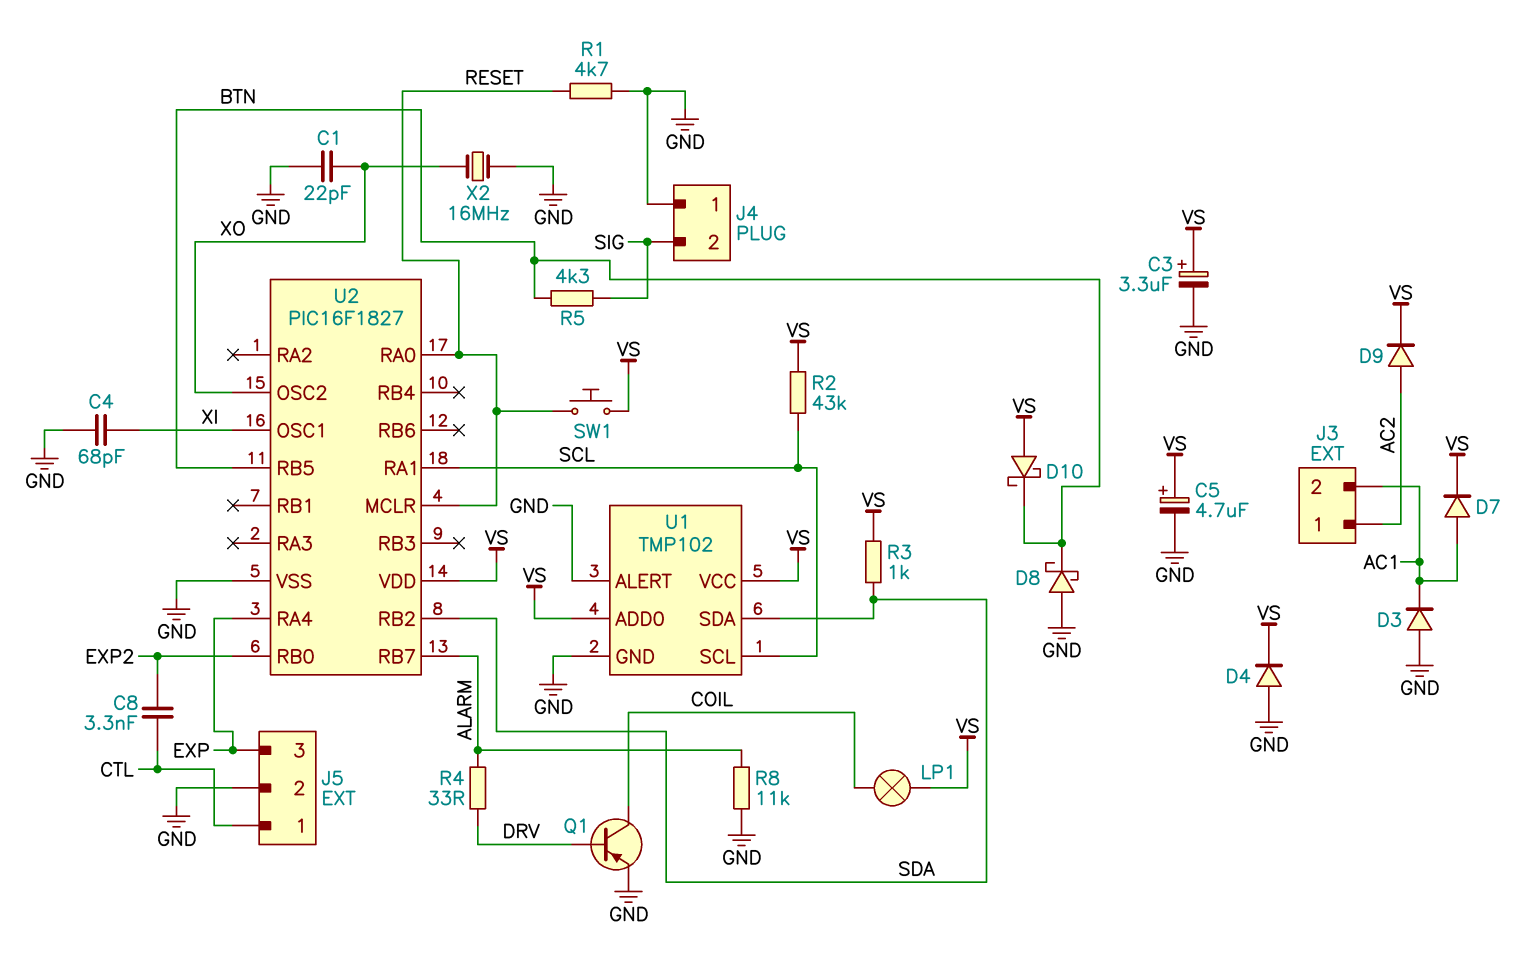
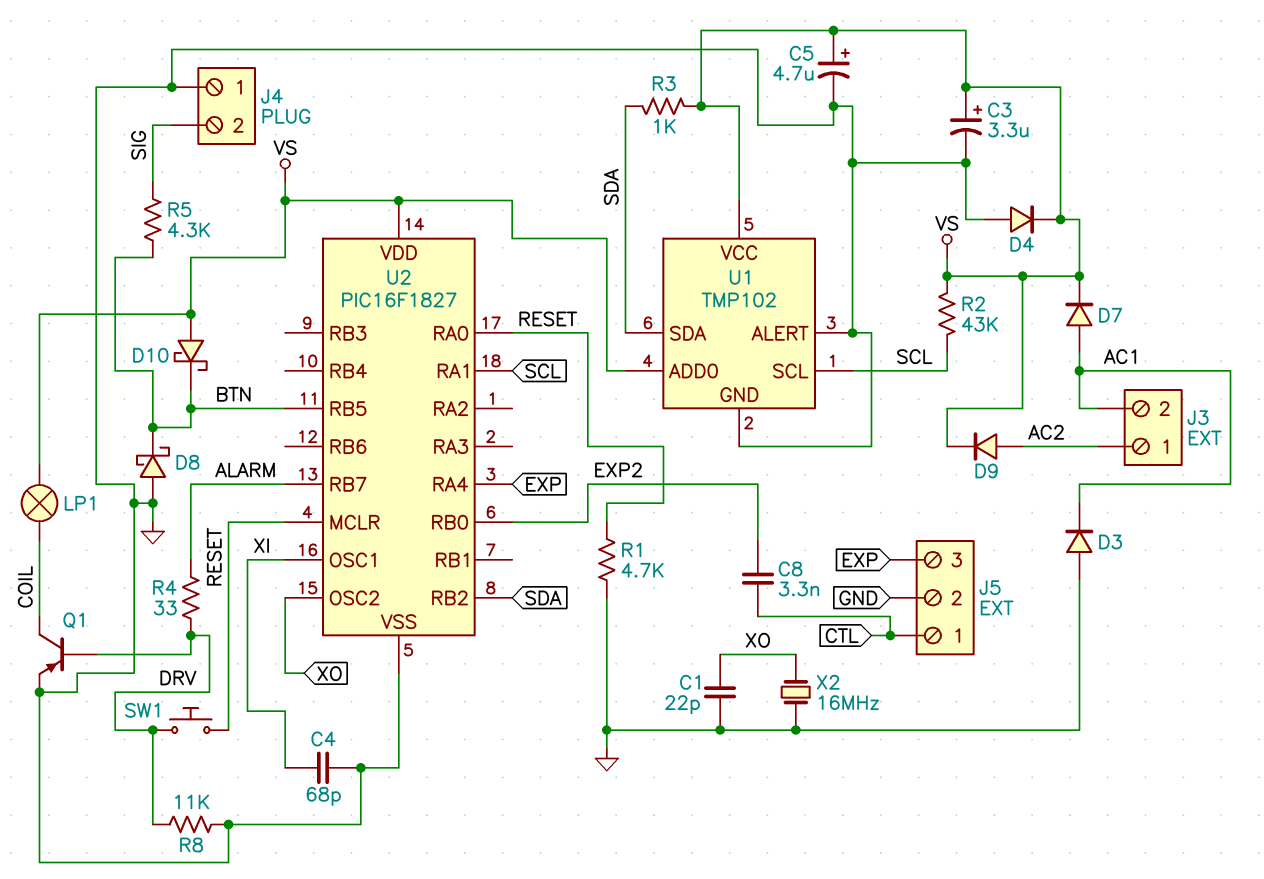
R8: 11k (ALARM, GND) -> 11k (DRV, GND)
SW1: button (RESET, VS) -> button (DRV, RESET)

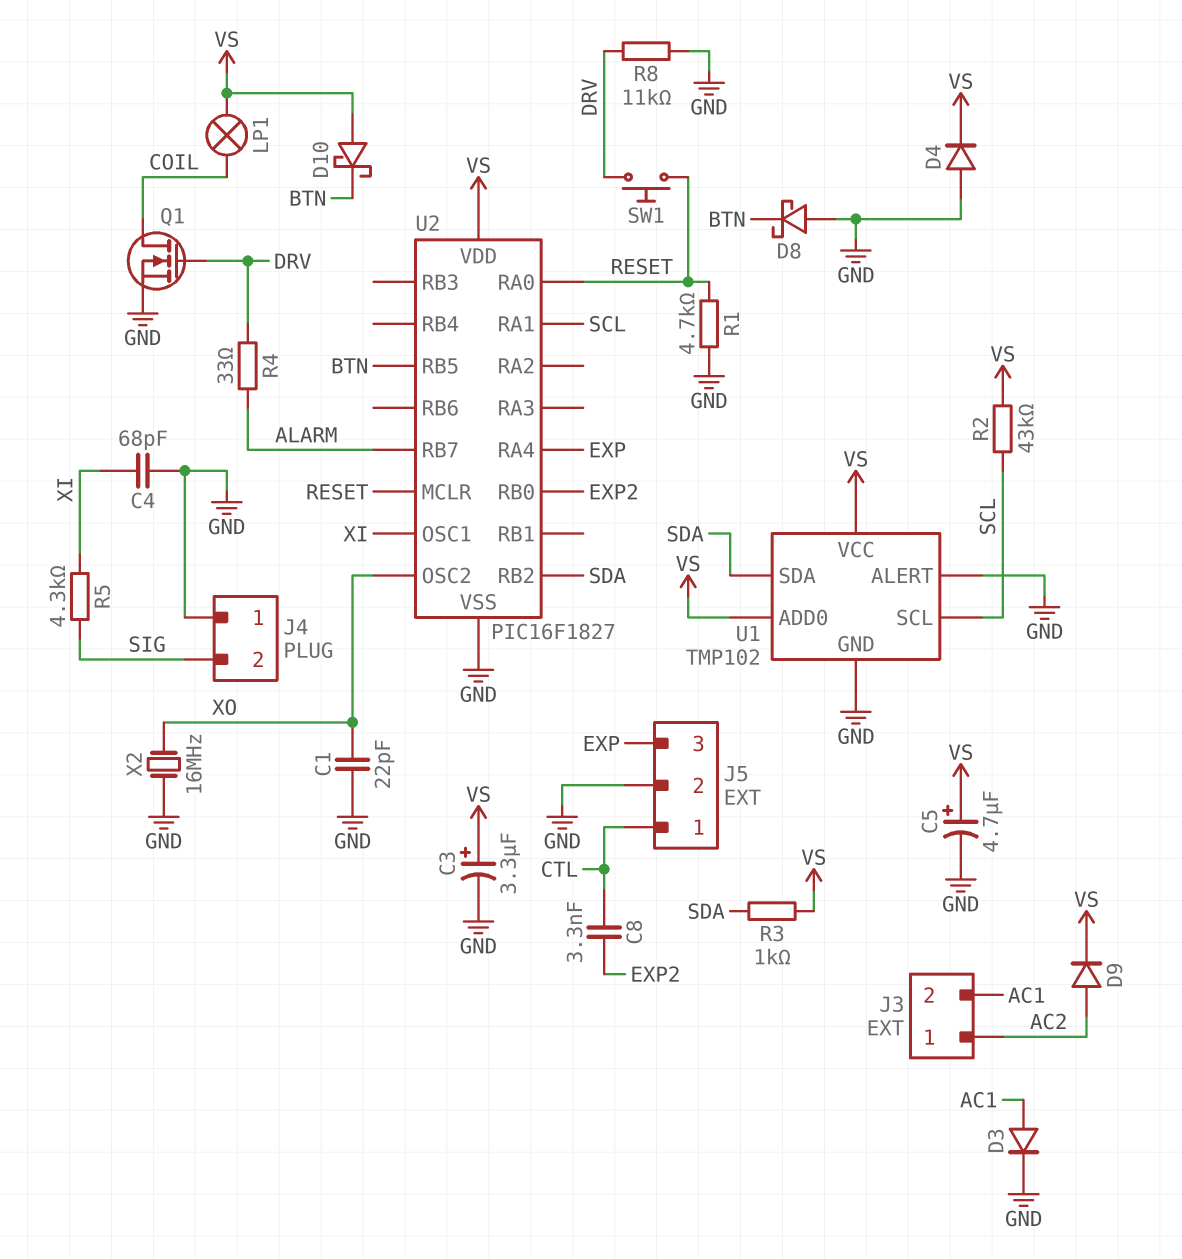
D3: diode (A GND, K AC1) -> diode (A AC1, K GND)
D7: diode (A AC1, K VS) -> none
Q1: PNP (B DRV, C COIL, E GND) -> NMOS (G DRV, D COIL, S GND)
R5: 4.3k (BTN, SIG) -> 4.3k (SIG, XI)

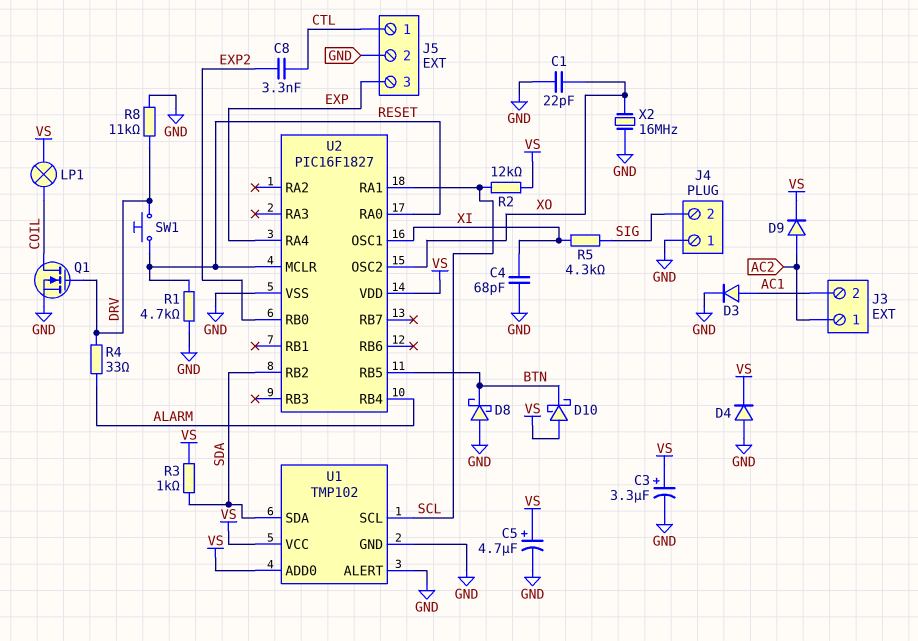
R2: 43k (SCL, VS) -> 12k (SCL, VS)
U2 pin RB4: none -> ALARM
U2 pin RB7: ALARM -> none

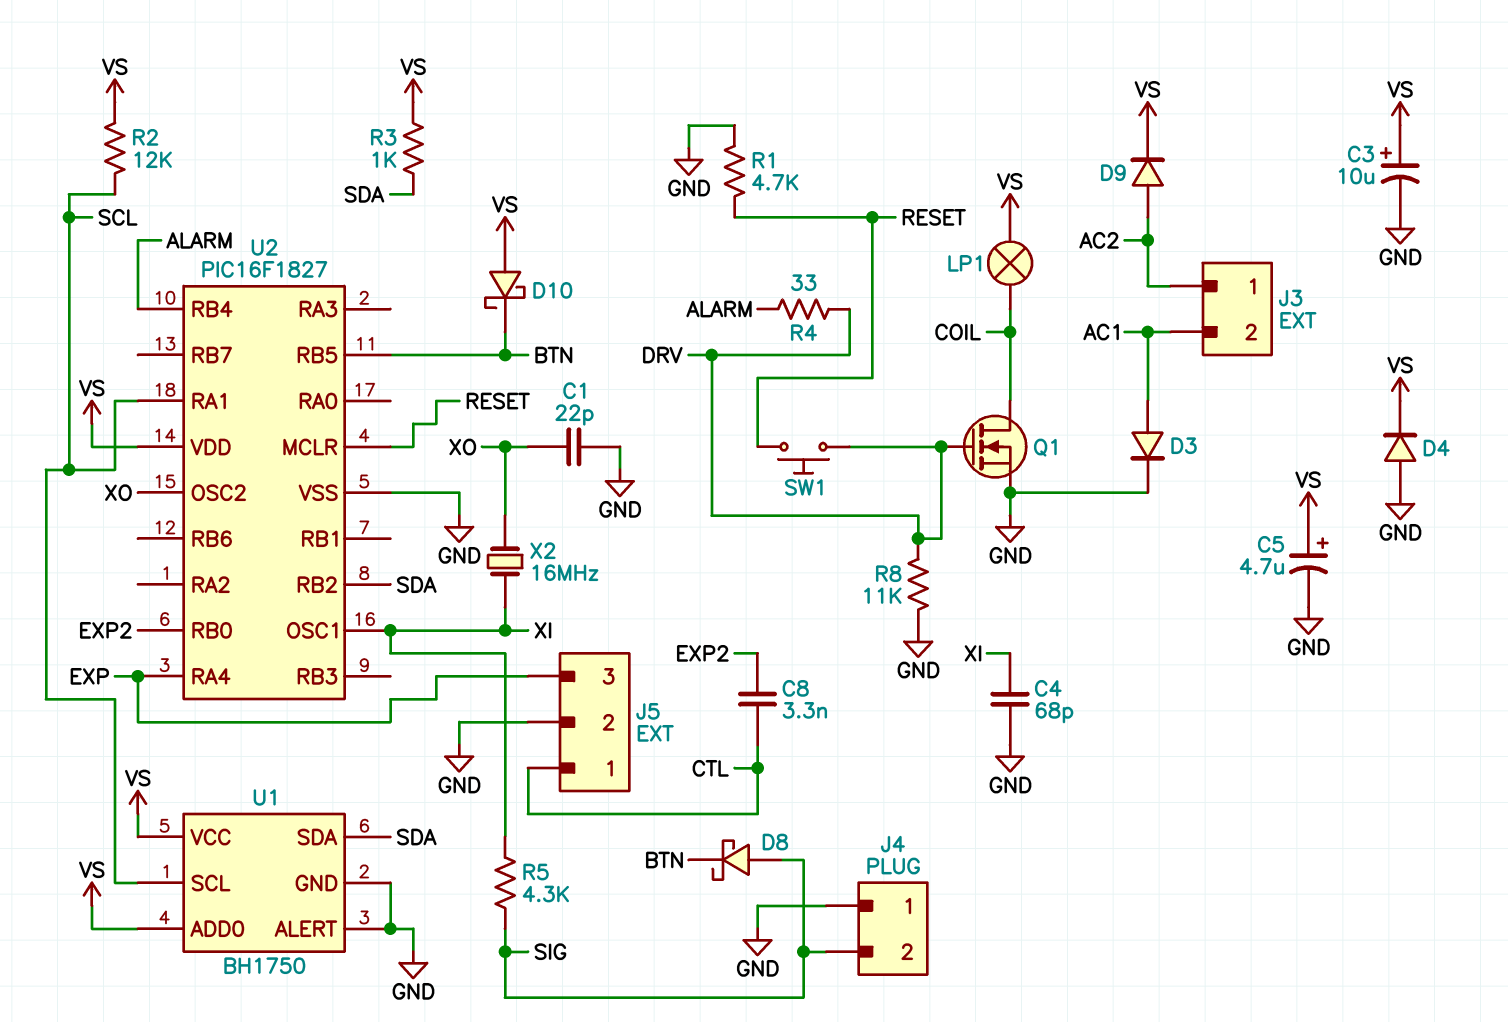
C3: 3.3uF (plus VS, minus GND) -> 10uF (plus VS, minus GND)
D8: schottky (A GND, K BTN) -> schottky (A SIG, K BTN)
U1: TMP102 -> BH1750
U2 pin RA0: RESET -> none
X2: 16MHz (GND, XO) -> 16MHz (XI, XO)

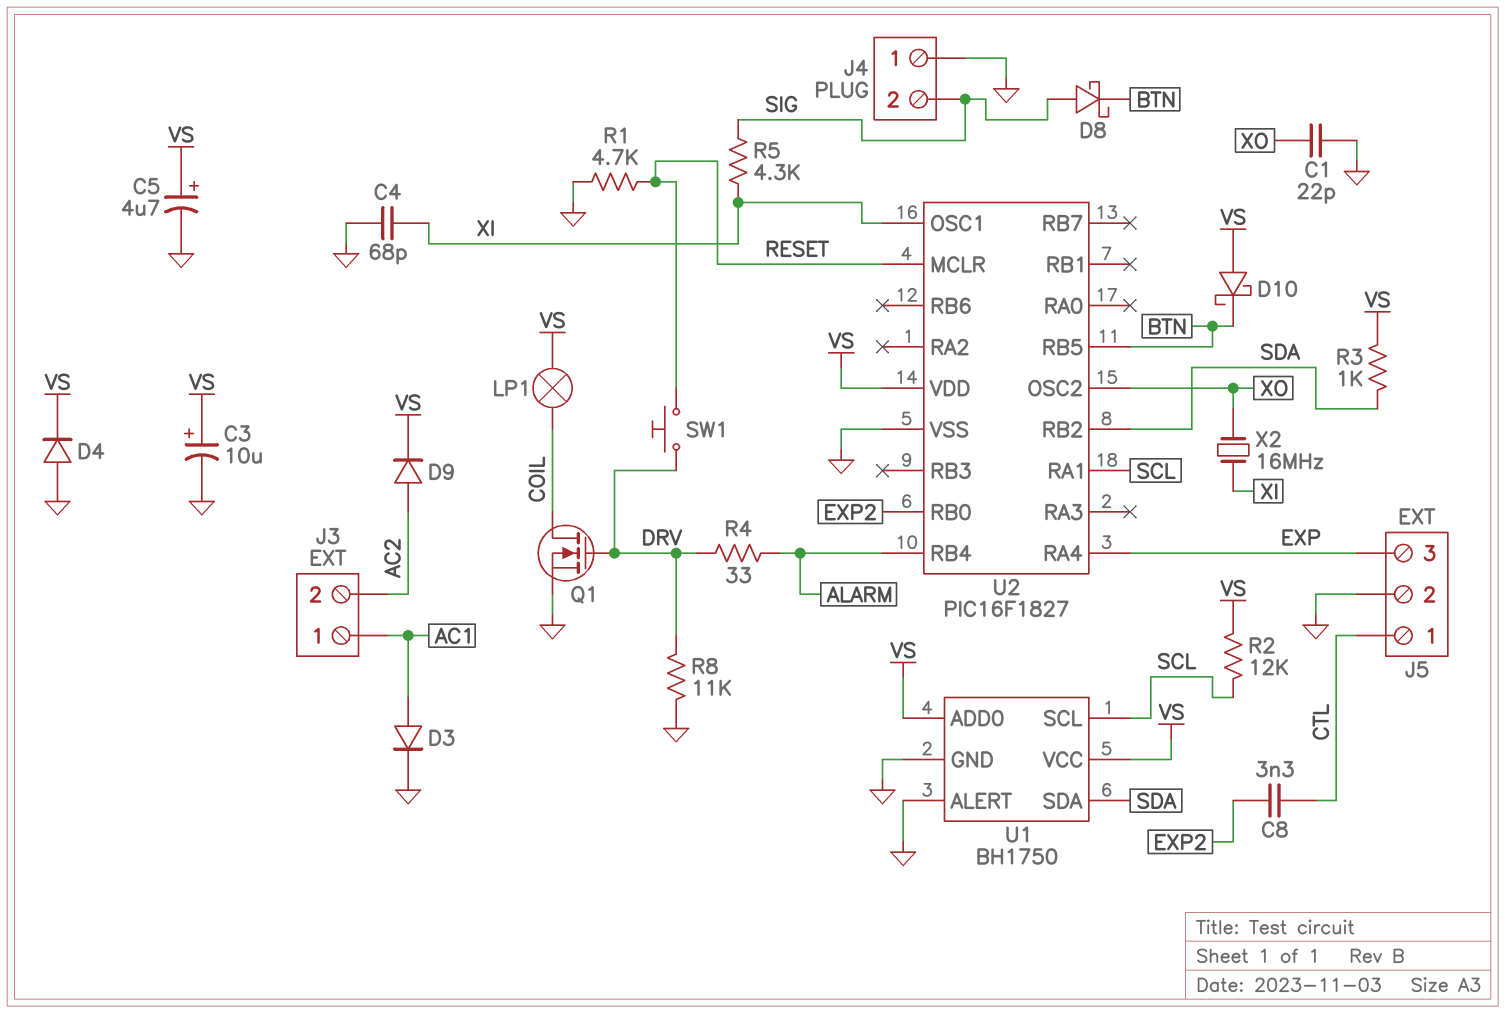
J3 pin 1: AC2 -> AC1
J3 pin 2: AC1 -> AC2

